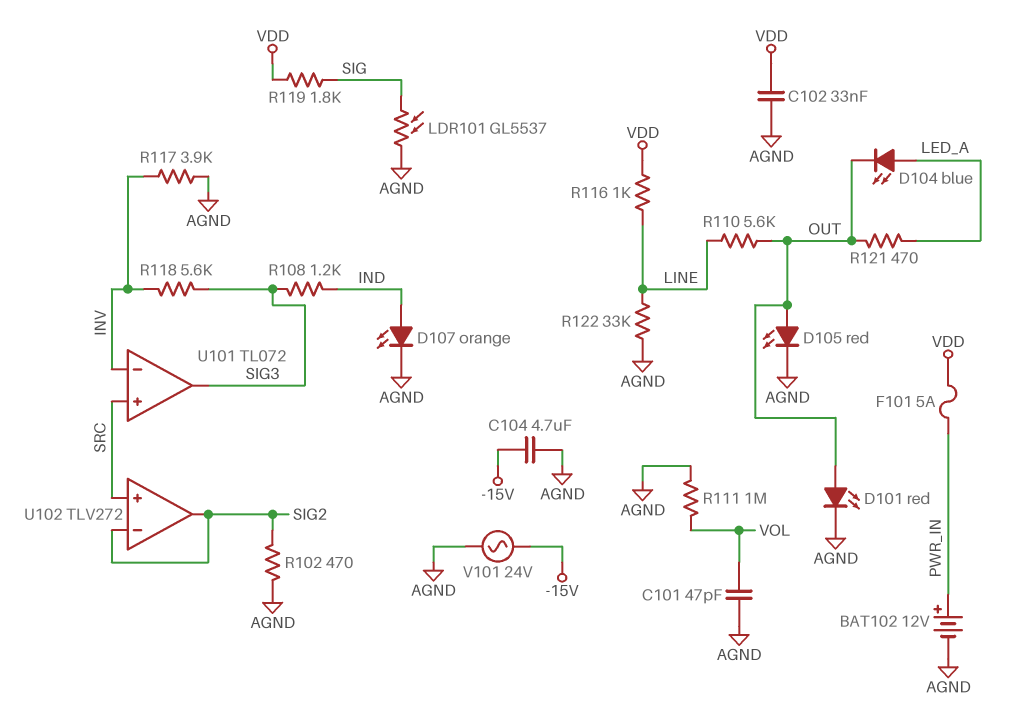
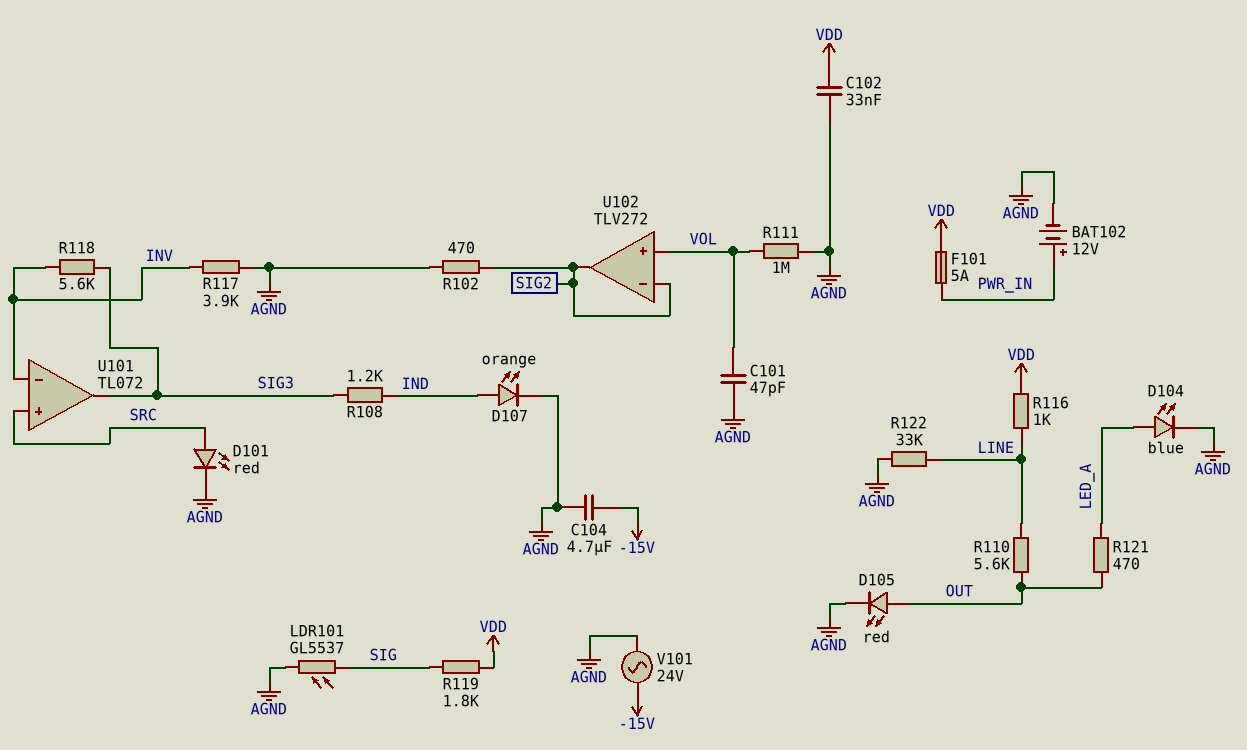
D101: LED red (A OUT, K AGND) -> LED red (A SRC, K AGND)
D104: LED blue (A LED_A, K OUT) -> LED blue (A LED_A, K AGND)
U102 pin in+: SRC -> VOL

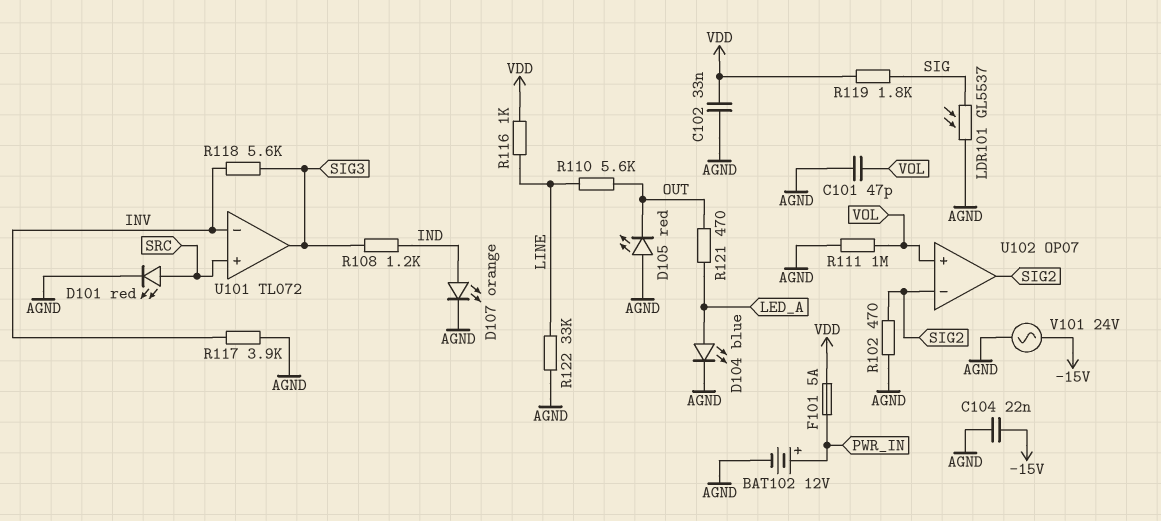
C104: 4.7uF (-15V, AGND) -> 22nF (-15V, AGND)
D105: LED red (A OUT, K AGND) -> LED red (A AGND, K OUT)
U102: TLV272 -> OP07

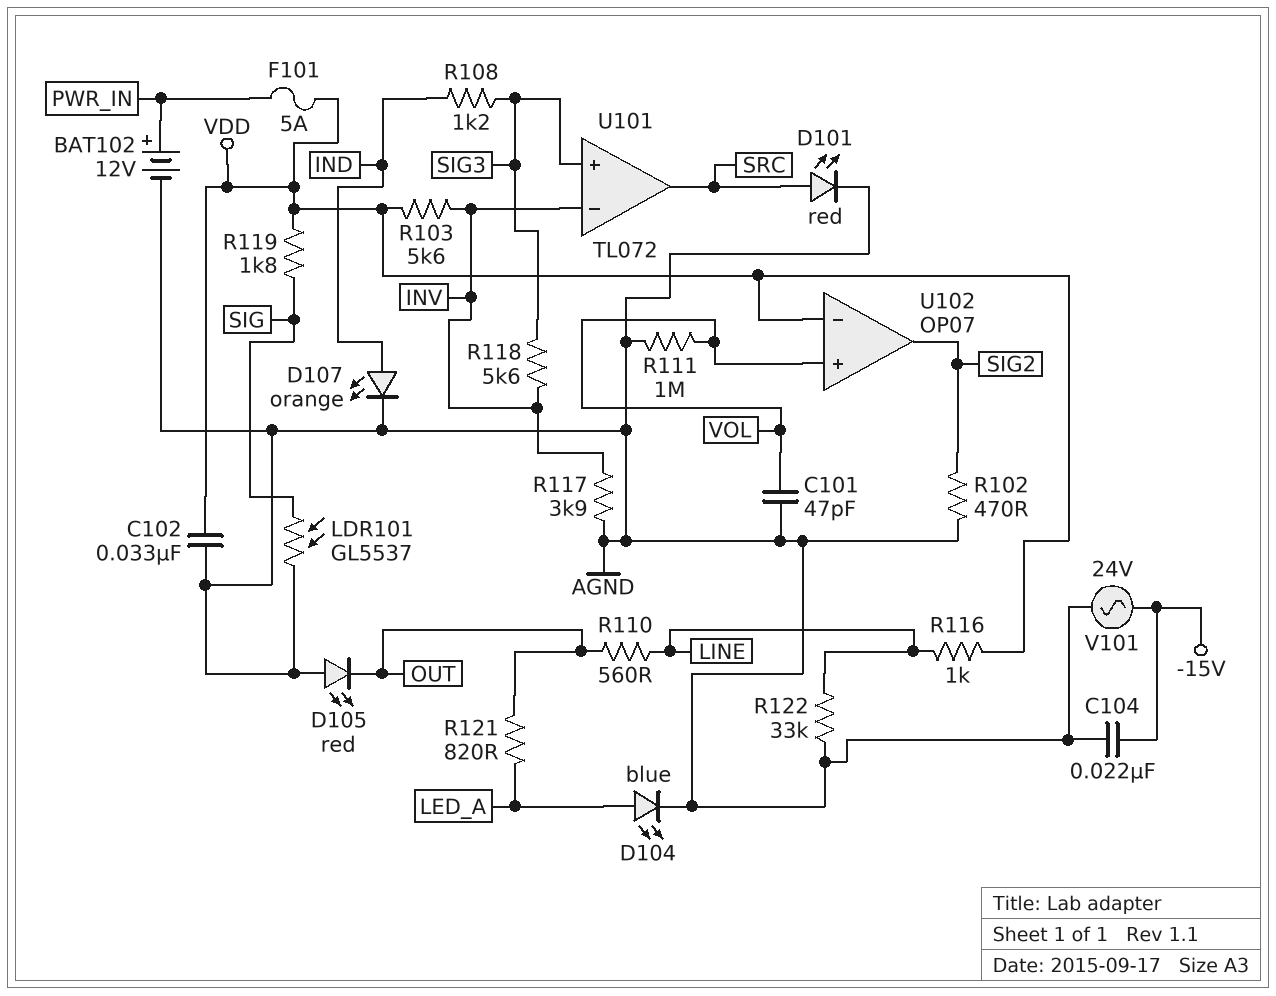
R103: none -> 5.6k (INV, VDD)
R110: 5.6k (LINE, OUT) -> 560 (LINE, OUT)
R121: 470 (LED_A, OUT) -> 820 (LED_A, OUT)
U101 pin in+: SRC -> SIG3
U101 pin out: SIG3 -> SRC
U102 pin in-: SIG2 -> VDD

